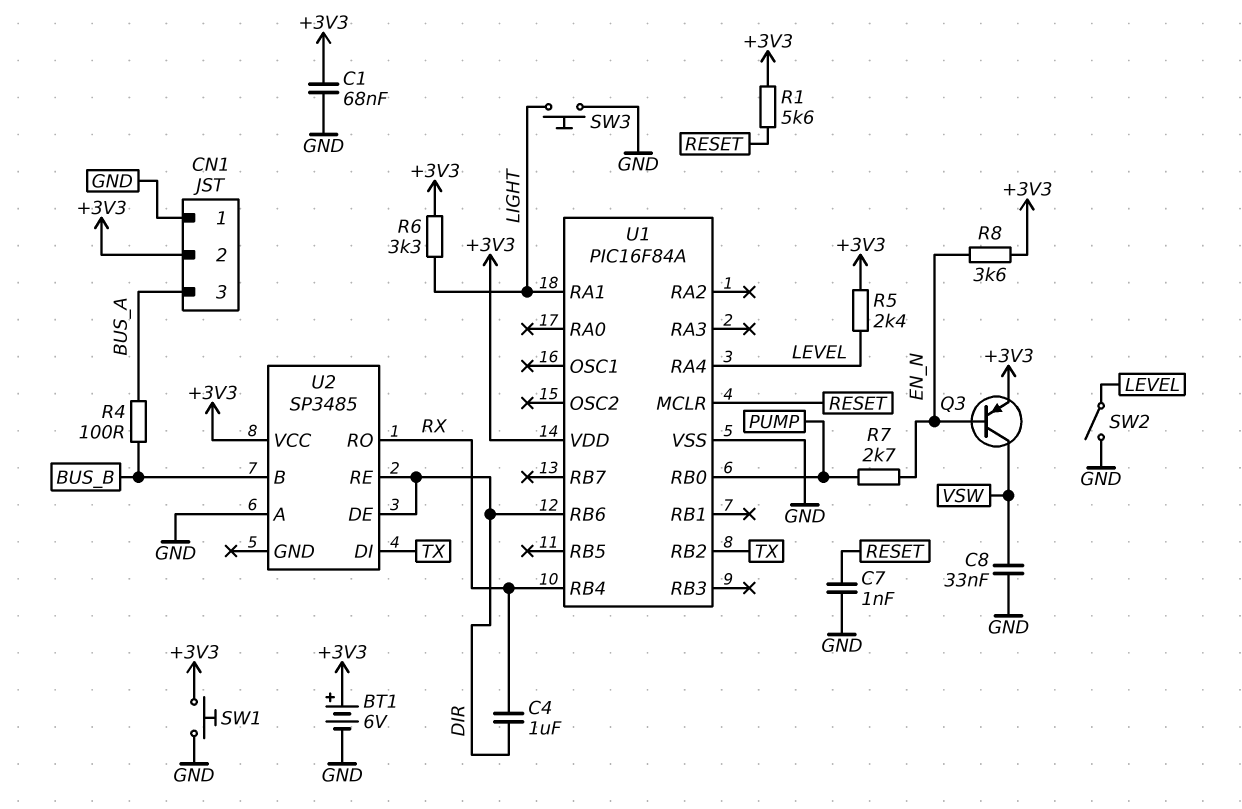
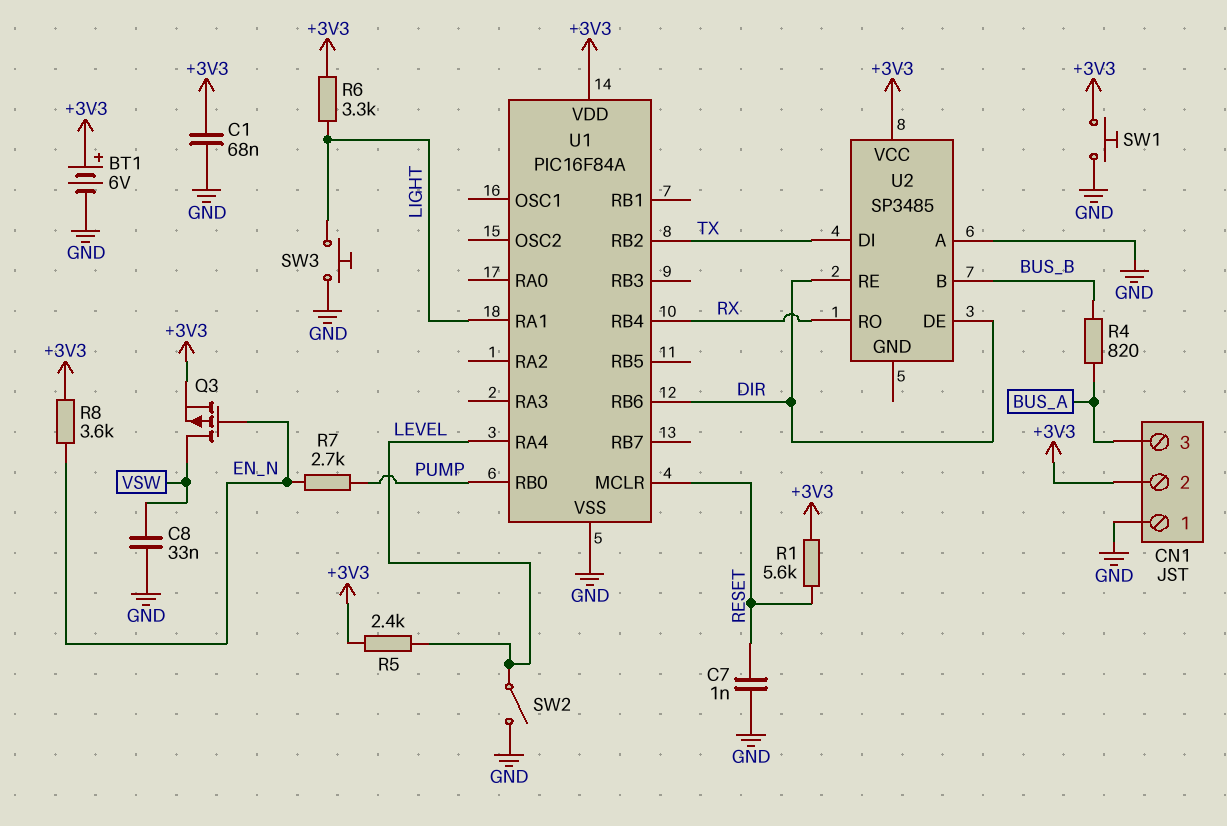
C4: 1uF (DIR, RX) -> none
Q3: PNP (B EN_N, C VSW, E +3V3) -> PMOS (G EN_N, D VSW, S +3V3)
R4: 100 (BUS_A, BUS_B) -> 820 (BUS_A, BUS_B)

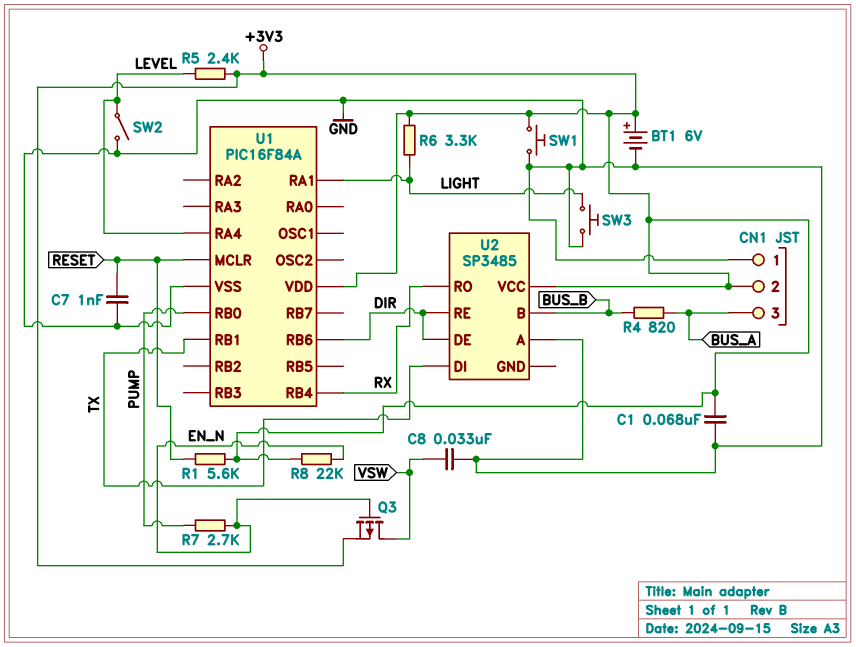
R8: 3.6k (+3V3, EN_N) -> 22k (+3V3, EN_N)
U1 pin RB1: none -> TX
U1 pin RB2: TX -> none

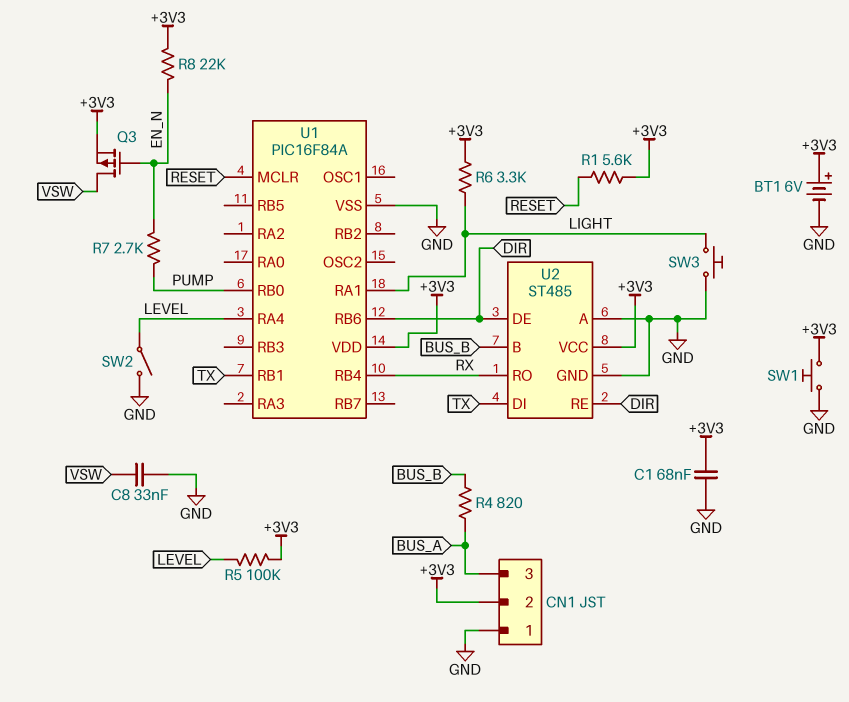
C7: 1nF (GND, RESET) -> none
R5: 2.4k (+3V3, LEVEL) -> 100k (+3V3, LEVEL)
U2: SP3485 -> ST485
U2 pin GND: none -> GND

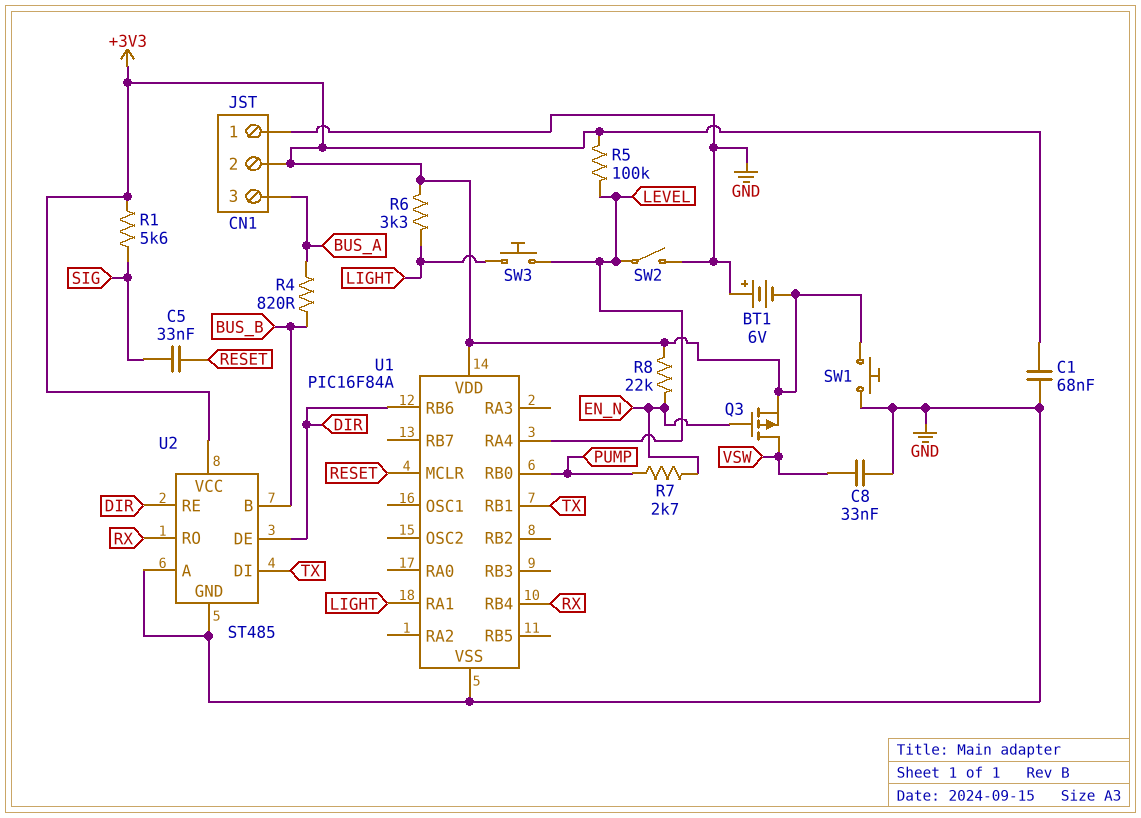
BT1: 6V (plus +3V3, minus GND) -> 6V (plus GND, minus +3V3)
C5: none -> 33nF (RESET, SIG)
R1: 5.6k (+3V3, RESET) -> 5.6k (+3V3, SIG)
SW3: button (GND, LIGHT) -> button (LEVEL, LIGHT)

